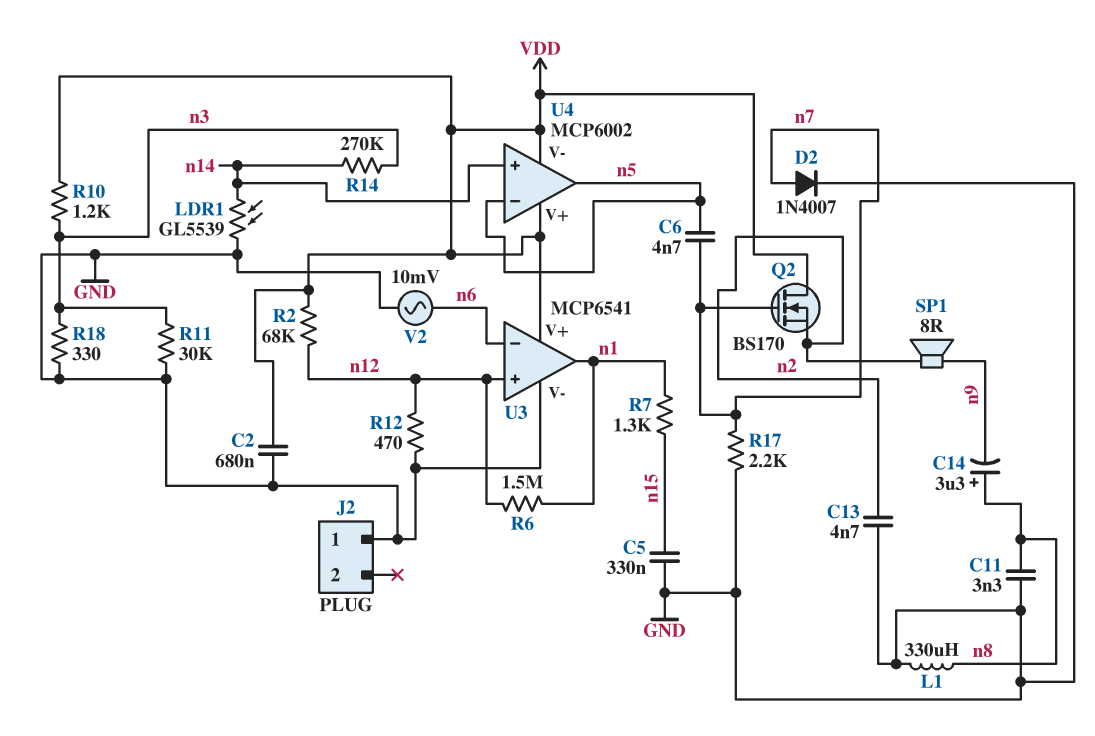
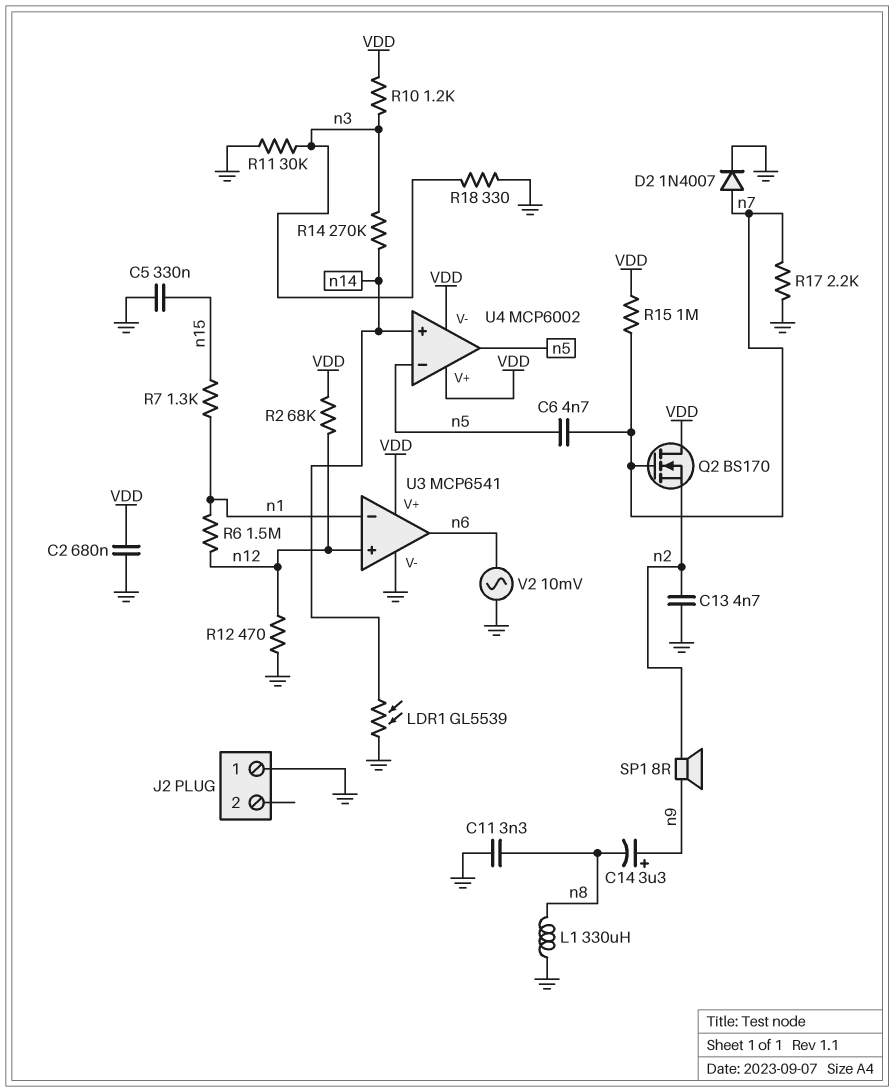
C14: 3.3uF (plus n8, minus n9) -> 3.3uF (plus n9, minus n8)
R15: none -> 1M (VDD, n7)
U3 pin in-: n6 -> n1
U3 pin out: n1 -> n6

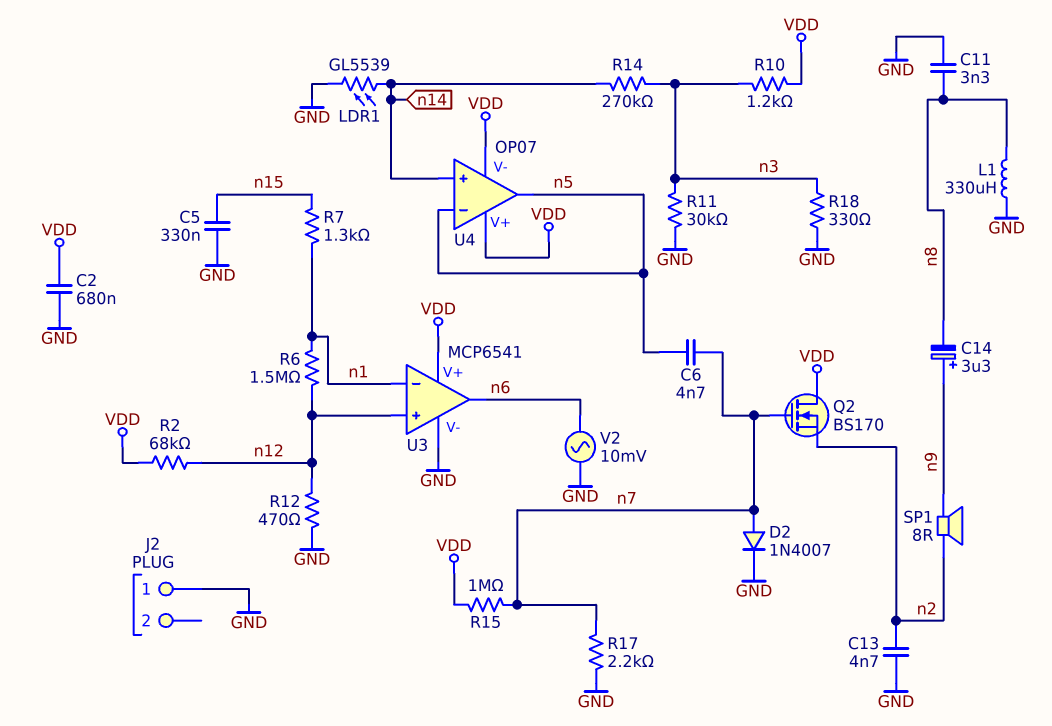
U4: MCP6002 -> OP07

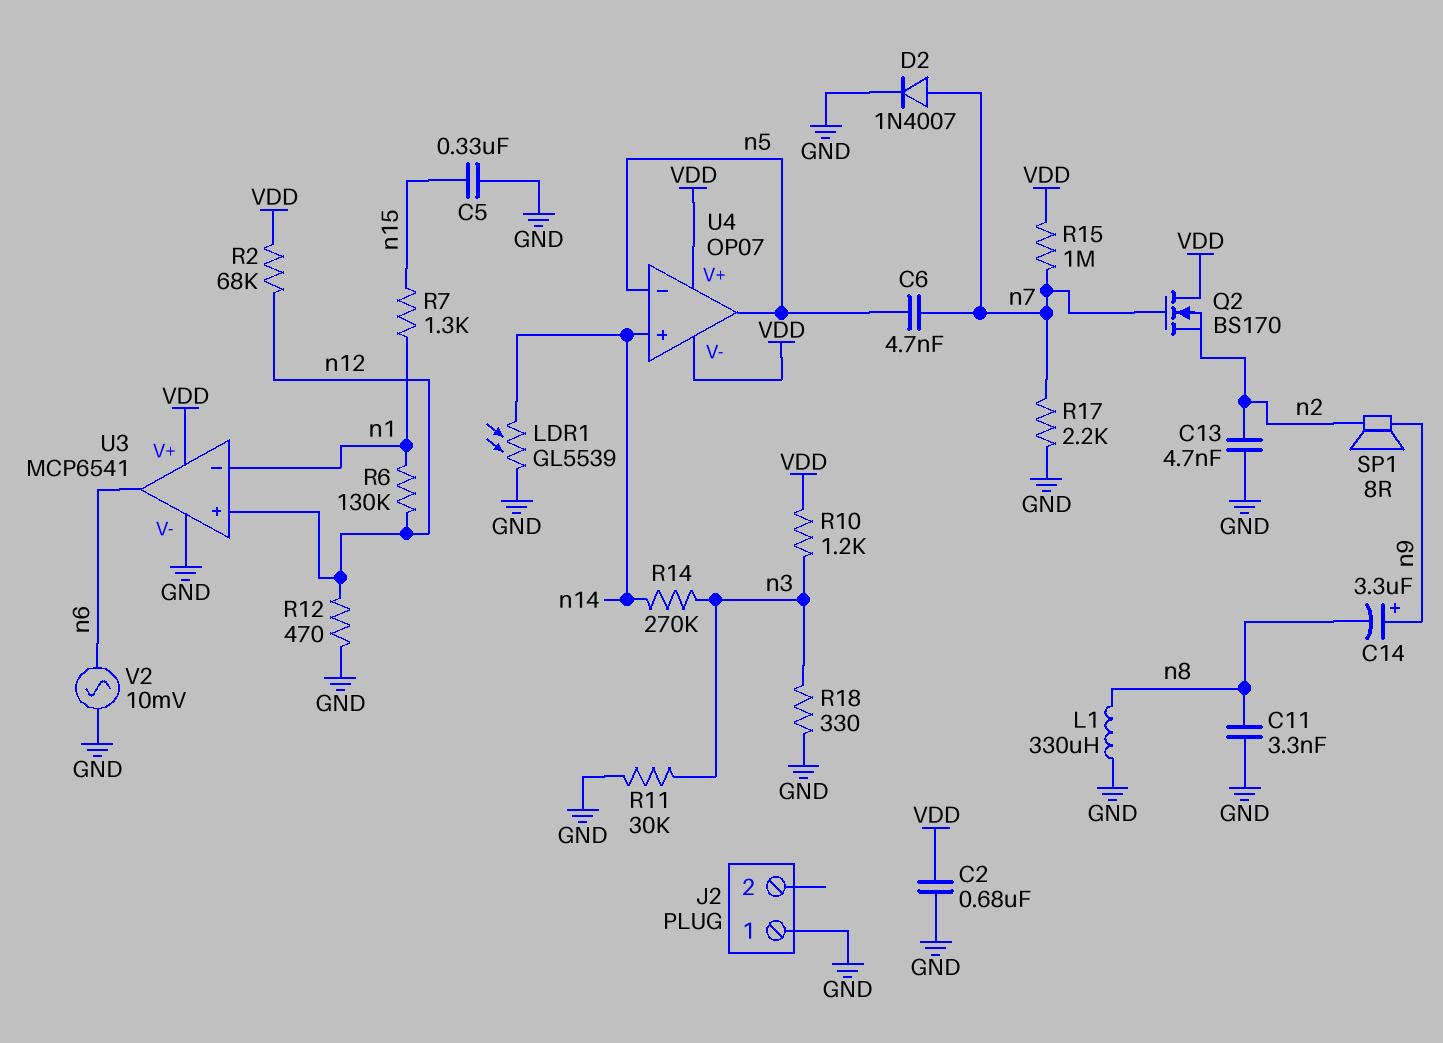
R6: 1.5M (n1, n12) -> 130k (n1, n12)

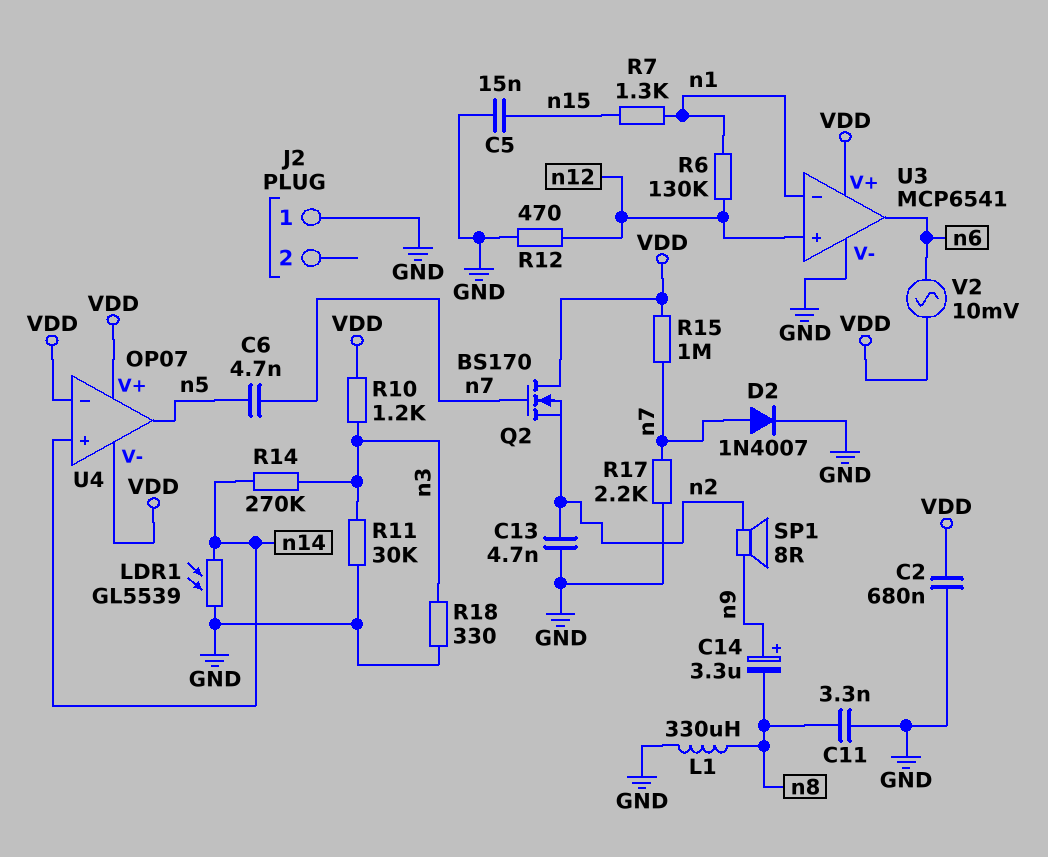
C5: 330nF (GND, n15) -> 15nF (GND, n15)
R2: 68k (VDD, n12) -> none
U4 pin in-: n5 -> VDD
V2: AC 10mV (GND, n6) -> AC 10mV (VDD, n6)

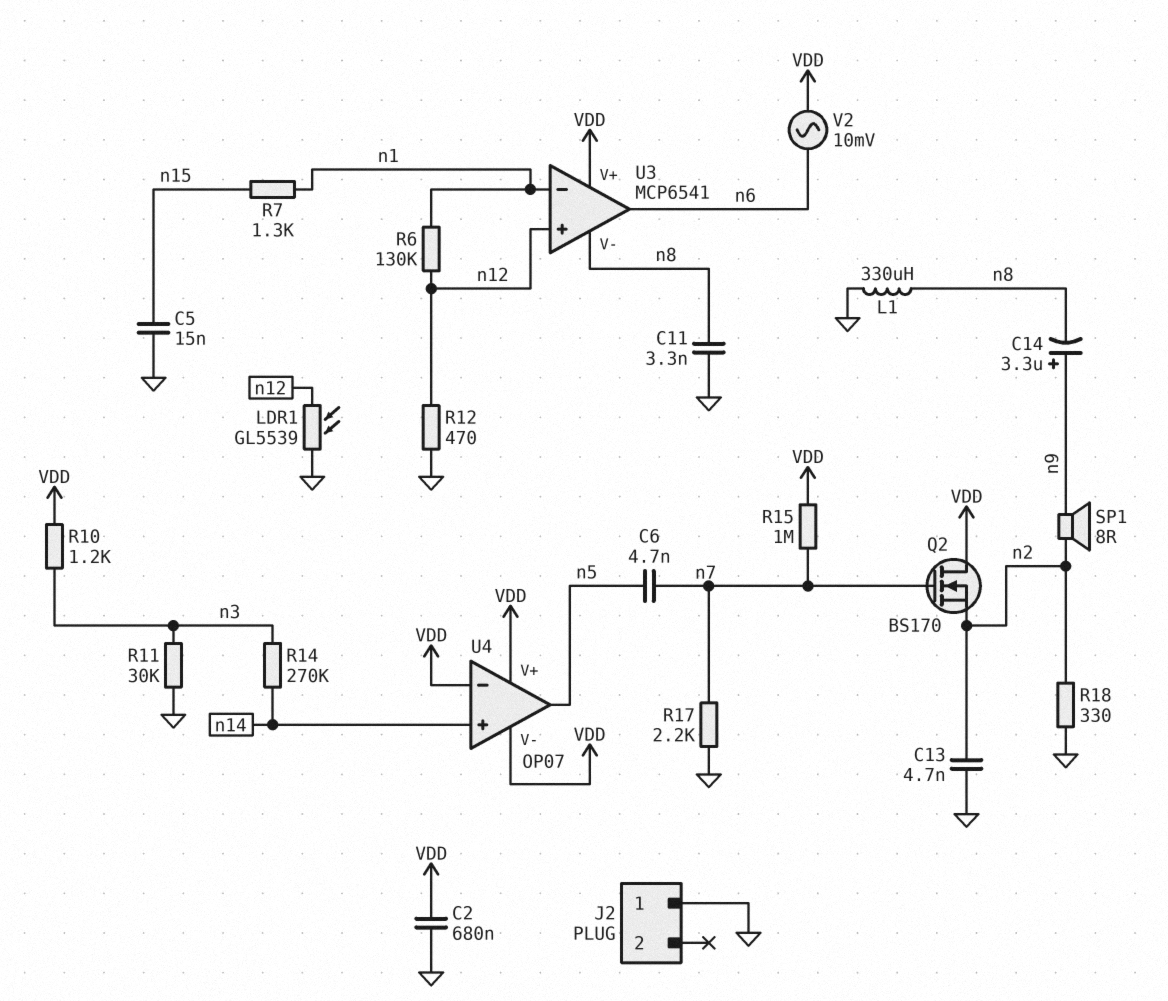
D2: diode 1N4007 (A n7, K GND) -> none
LDR1: GL5539 (GND, n14) -> GL5539 (GND, n12)
R18: 330 (GND, n3) -> 330 (GND, n2)
U3 pin V-: GND -> n8

